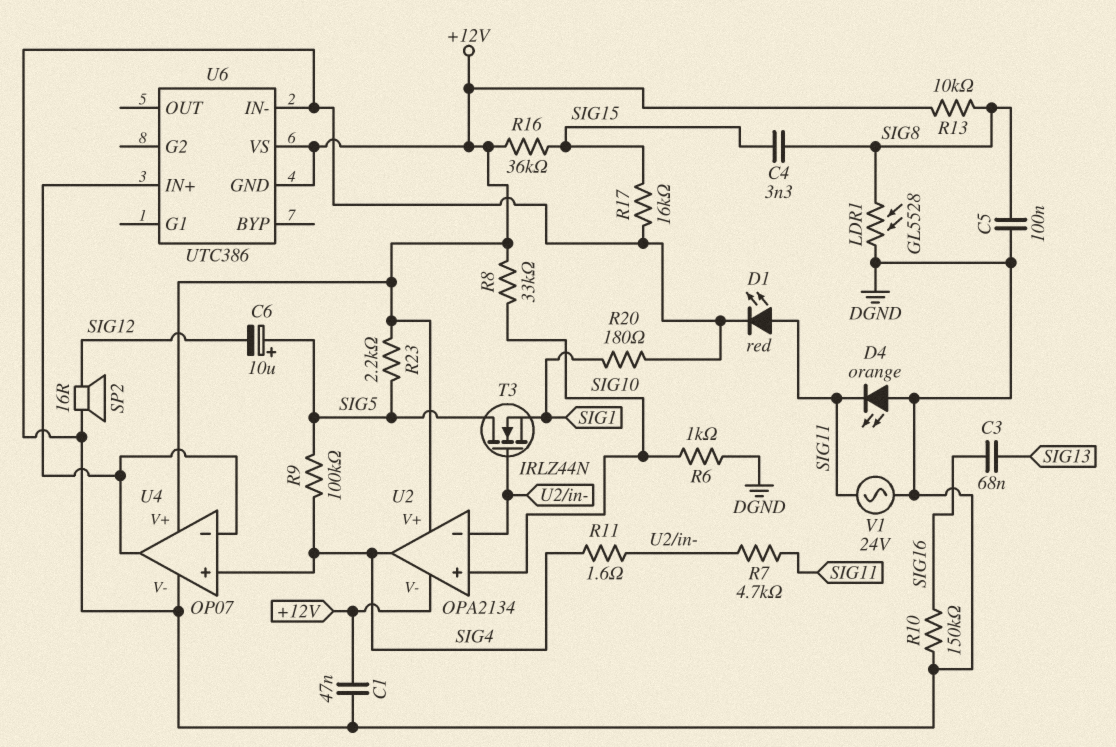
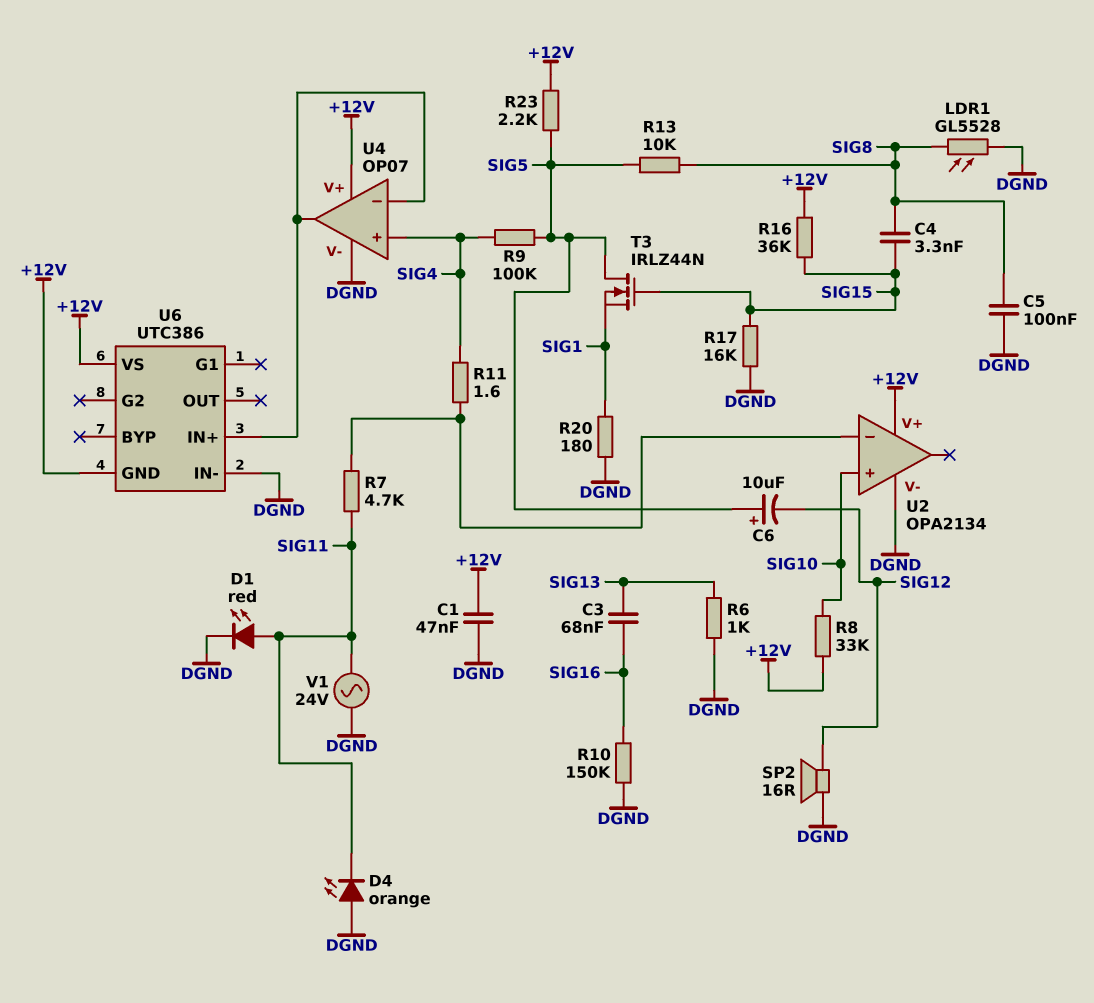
R6: 1k (DGND, SIG10) -> 1k (DGND, SIG13)
R13: 10k (+12V, SIG8) -> 10k (SIG5, SIG8)
T3: NMOS IRLZ44N (G U2/in-, D SIG5, S SIG1) -> NMOS IRLZ44N (G SIG15, D SIG5, S SIG1)
U2 pin V-: +12V -> DGND
U2 pin out: SIG4 -> none

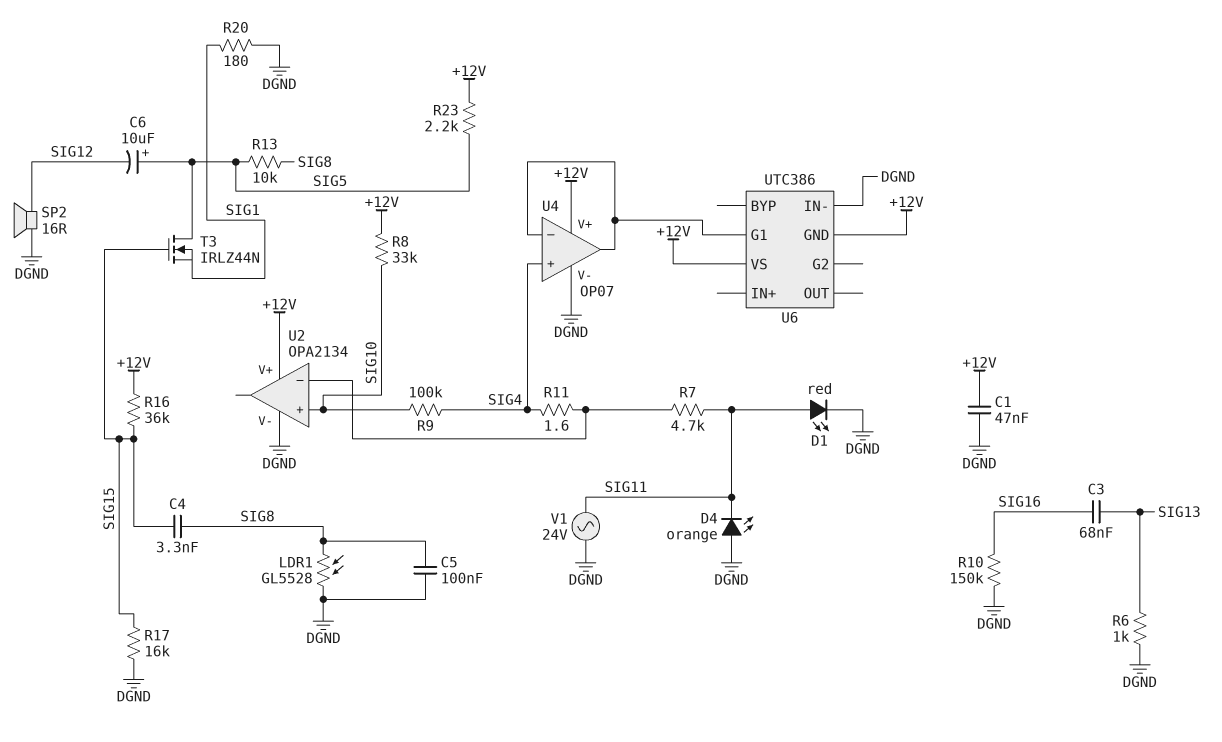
R9: 100k (SIG4, SIG5) -> 100k (SIG4, SIG10)
U6 pin G1: none -> U4/in-
U6 pin IN+: U4/in- -> none

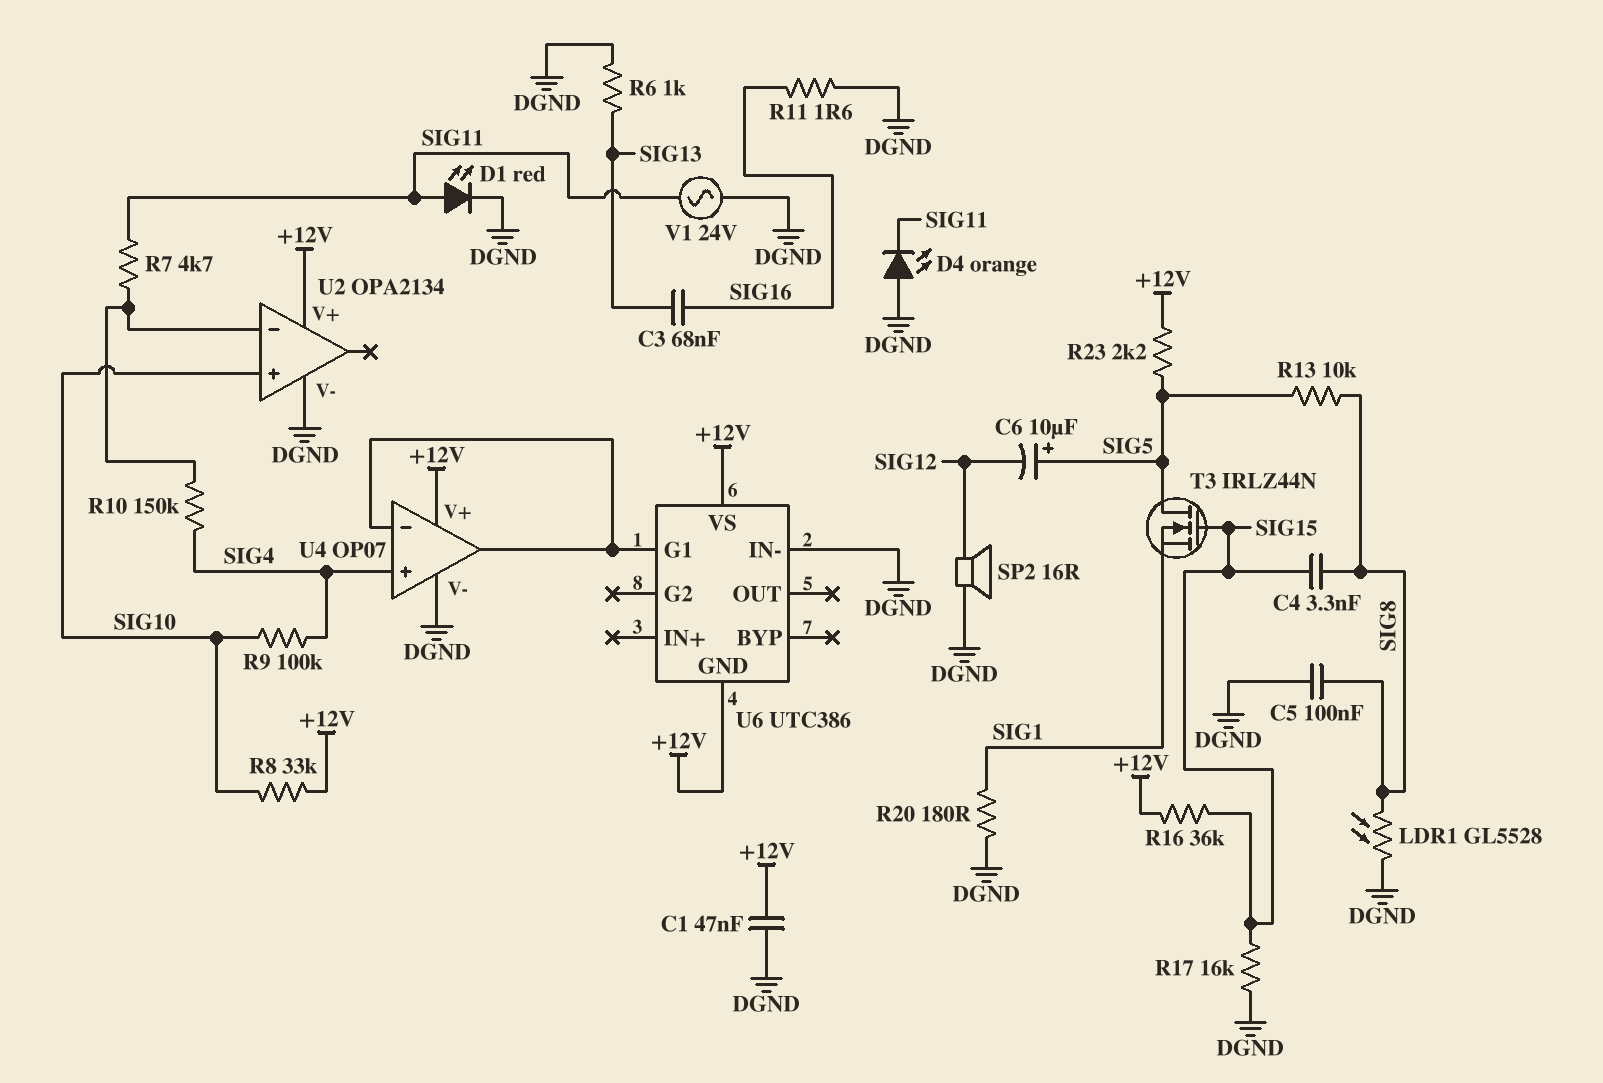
R10: 150k (DGND, SIG16) -> 150k (SIG4, U2/in-)
R11: 1.6 (SIG4, U2/in-) -> 1.6 (DGND, SIG16)

